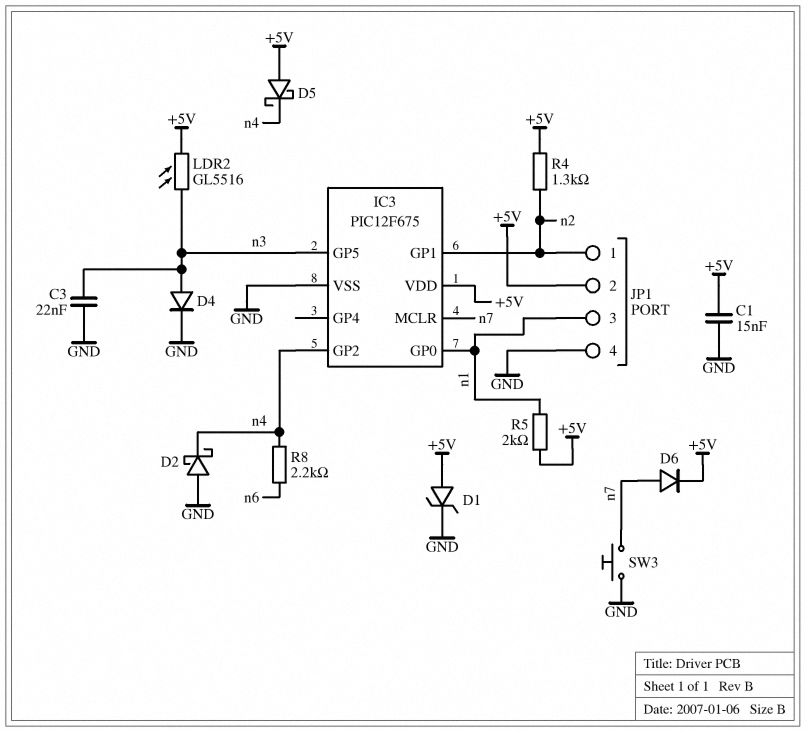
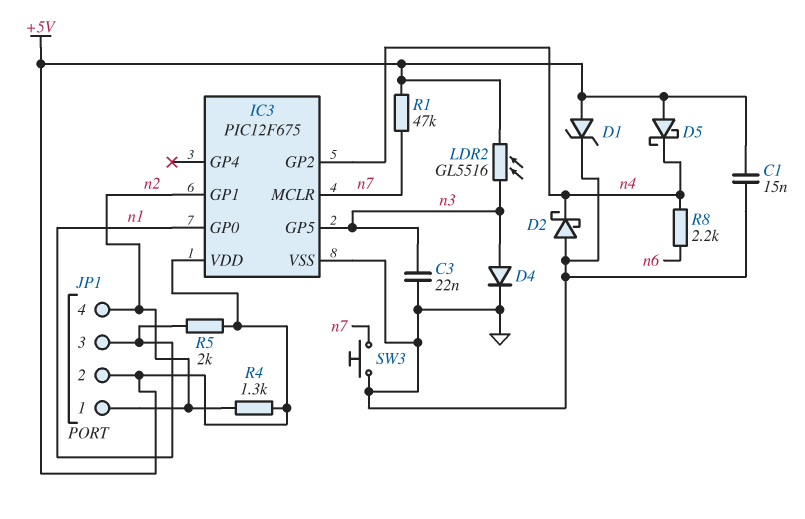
D6: diode (A n7, K +5V) -> none
JP1 pin 4: GND -> n2
R1: none -> 47k (+5V, n7)

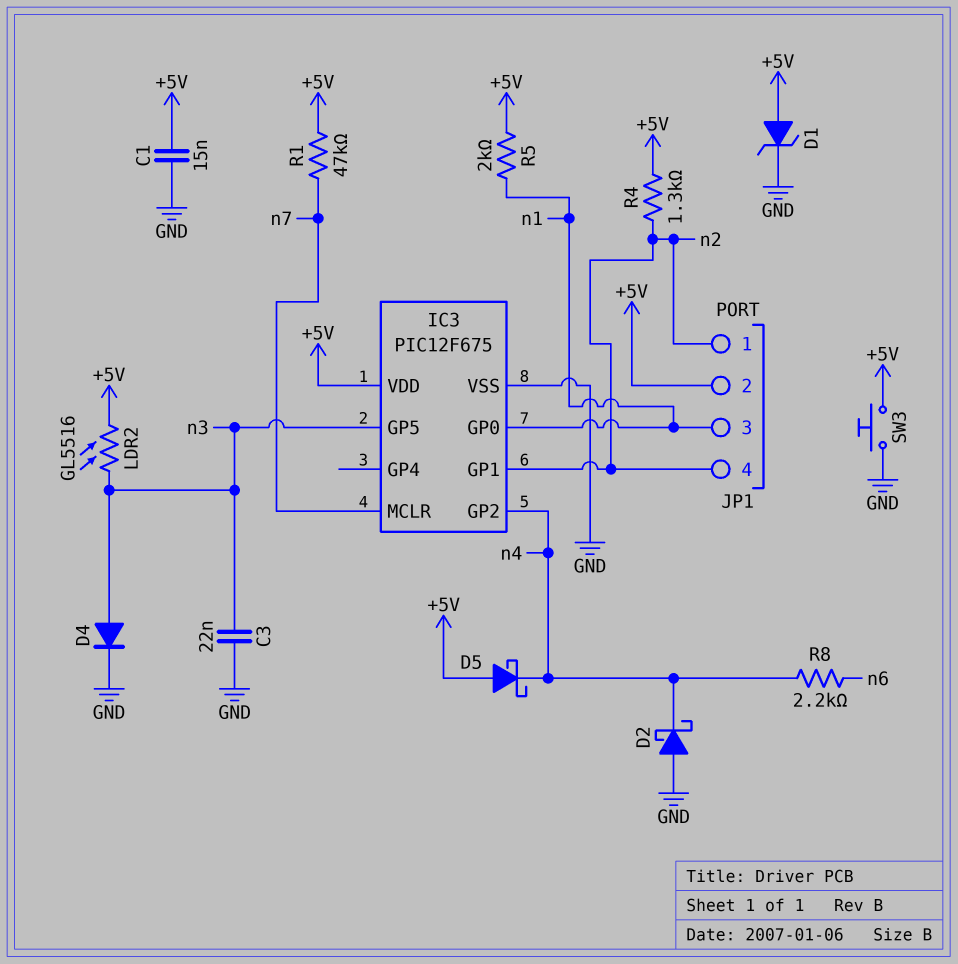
SW3: button (GND, n7) -> button (+5V, GND)

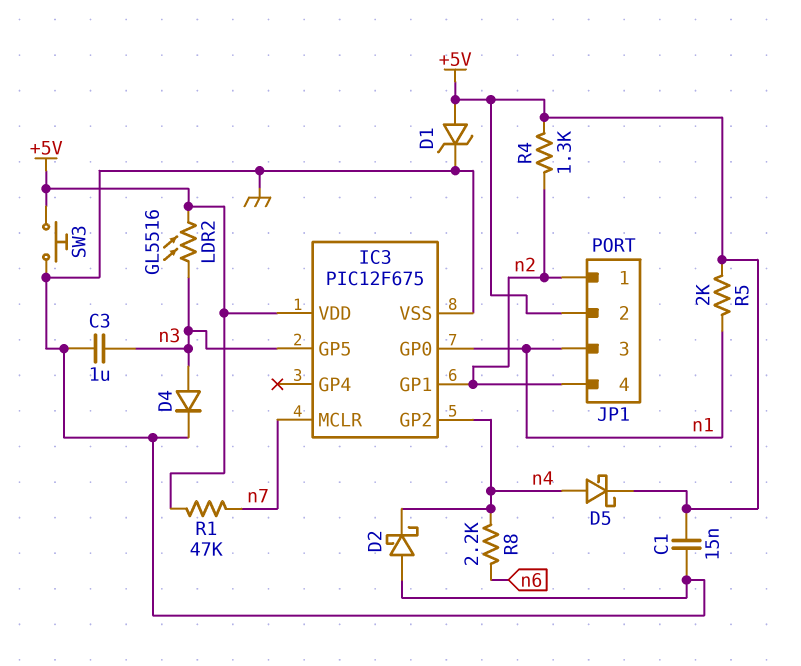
C3: 22nF (GND, n3) -> 1uF (GND, n3)
D5: schottky (A +5V, K n4) -> schottky (A n4, K +5V)

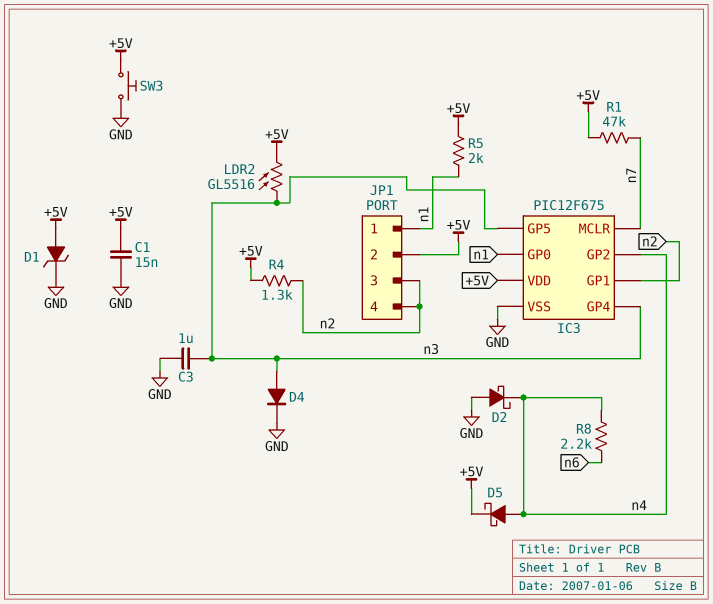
IC3 pin GP4: none -> n3
JP1 pin 1: n2 -> n1
JP1 pin 3: n1 -> n2

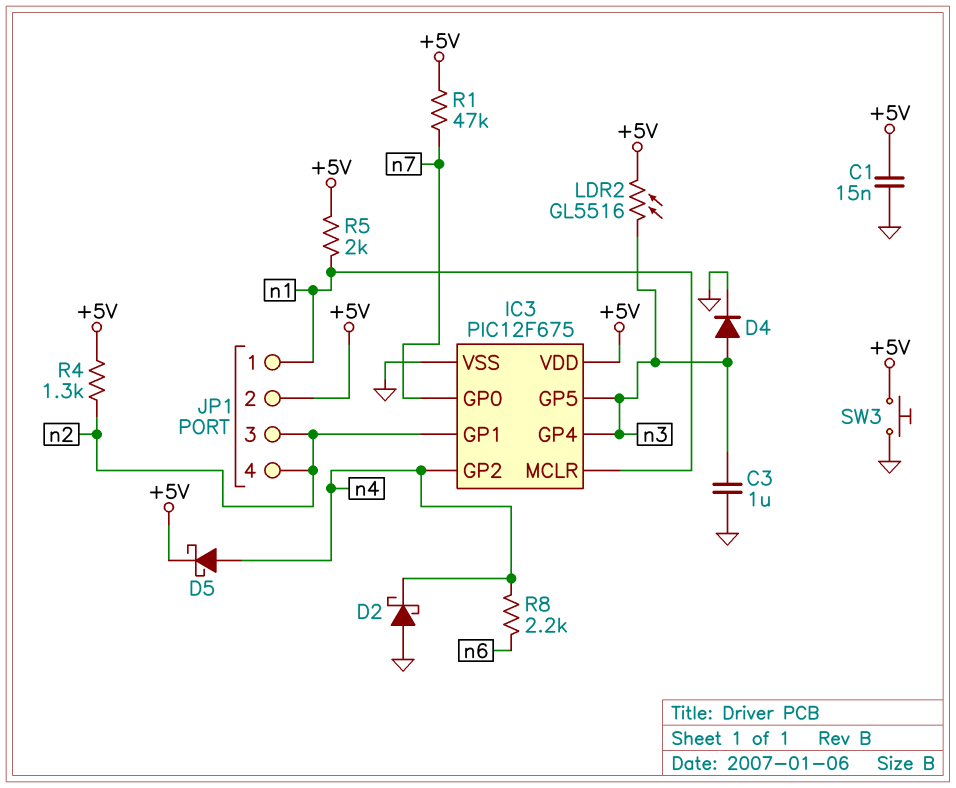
D1: zener (A +5V, K GND) -> none
IC3 pin GP0: n1 -> n7
IC3 pin MCLR: n7 -> n1

